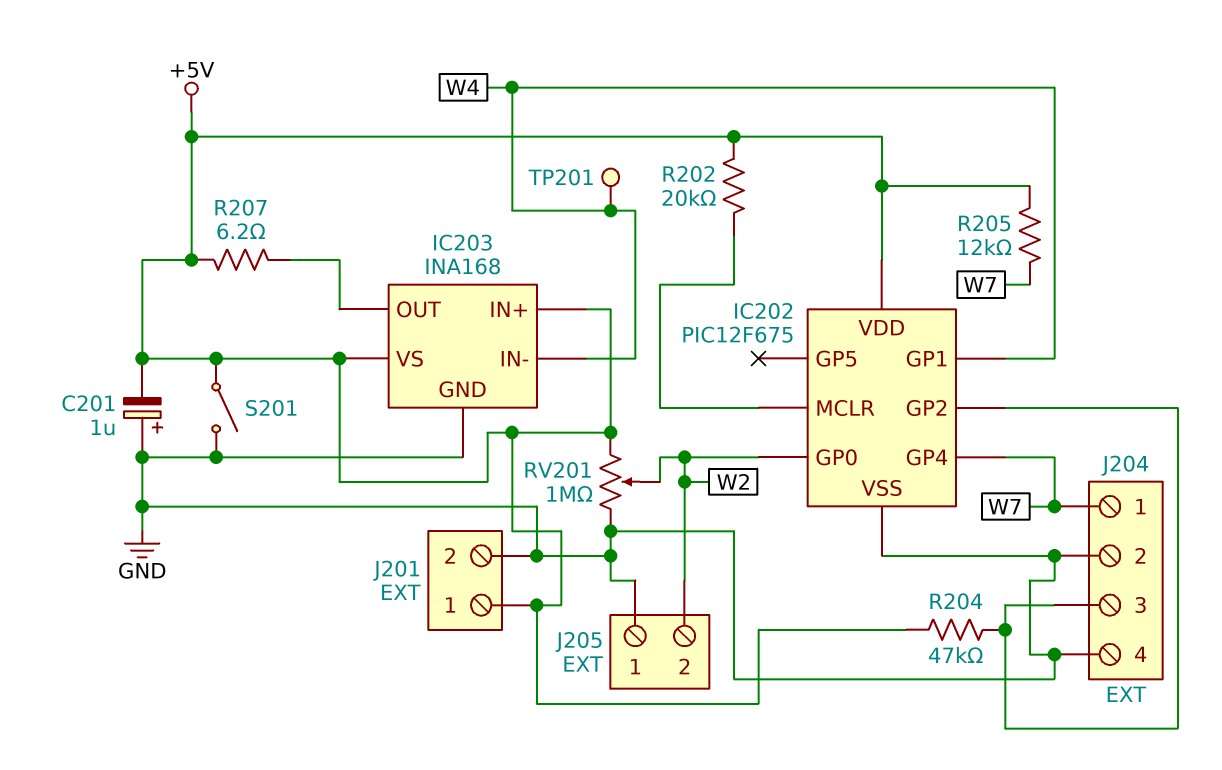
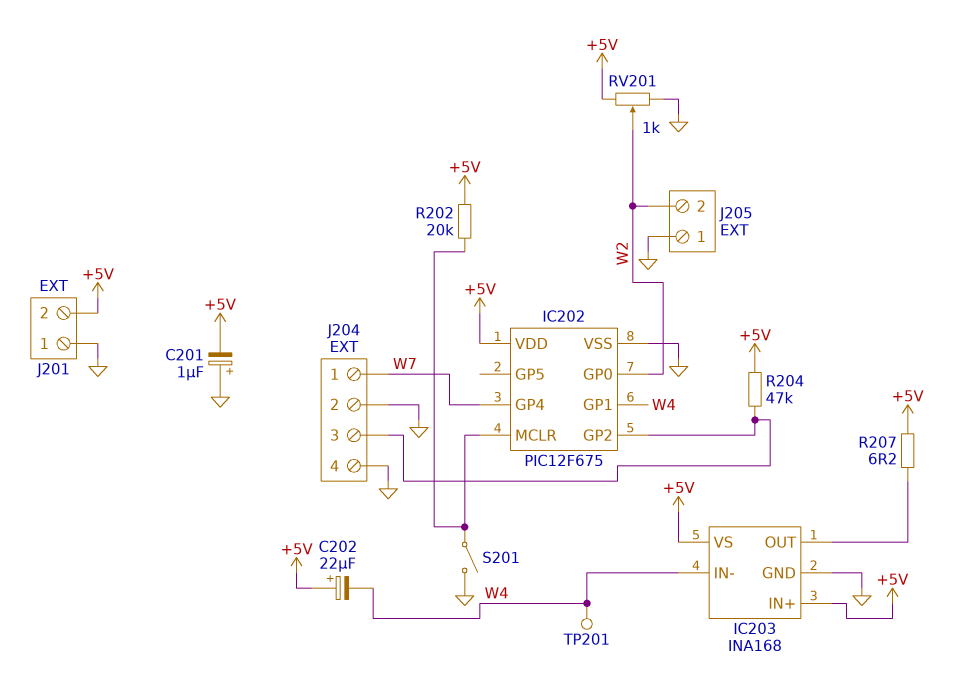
C202: none -> 22uF (plus +5V, minus W4)
J201 pin 1: +5V -> GND
J201 pin 2: GND -> +5V
R205: 12k (+5V, W7) -> none
RV201: 1M (+5V, GND, wiper W2) -> 1k (+5V, GND, wiper W2)
S201: switch (+5V, GND) -> switch (GND, IC202/MCLR)

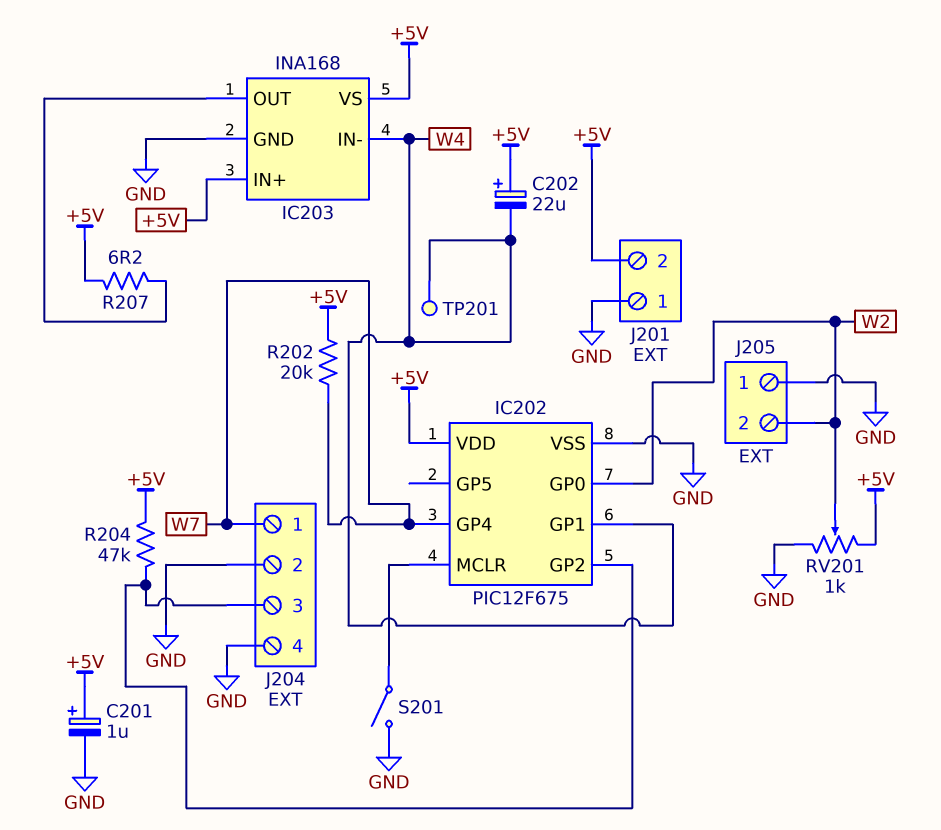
C201: 1uF (plus GND, minus +5V) -> 1uF (plus +5V, minus GND)
R202: 20k (+5V, IC202/MCLR) -> 20k (+5V, W7)

